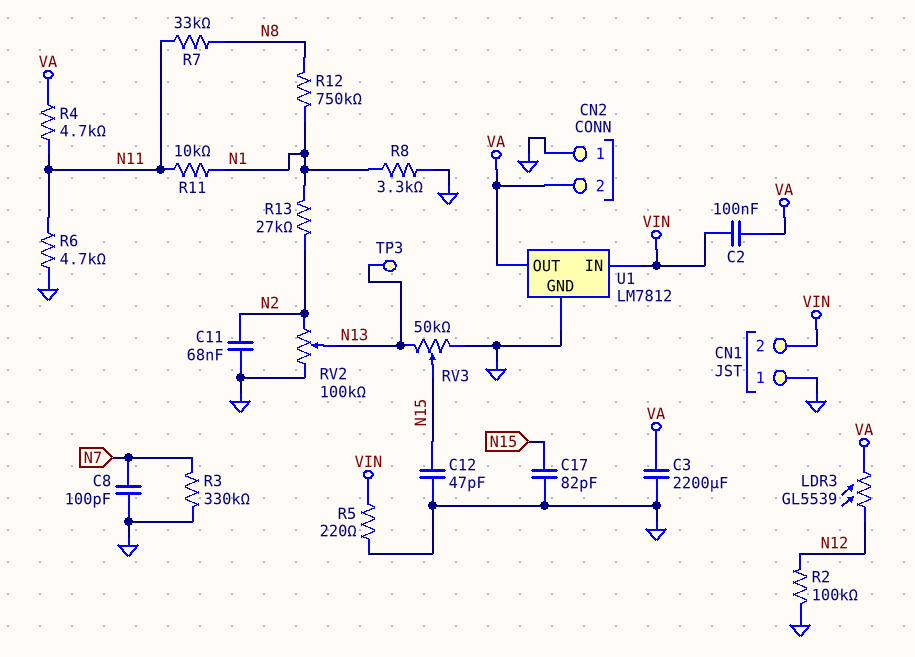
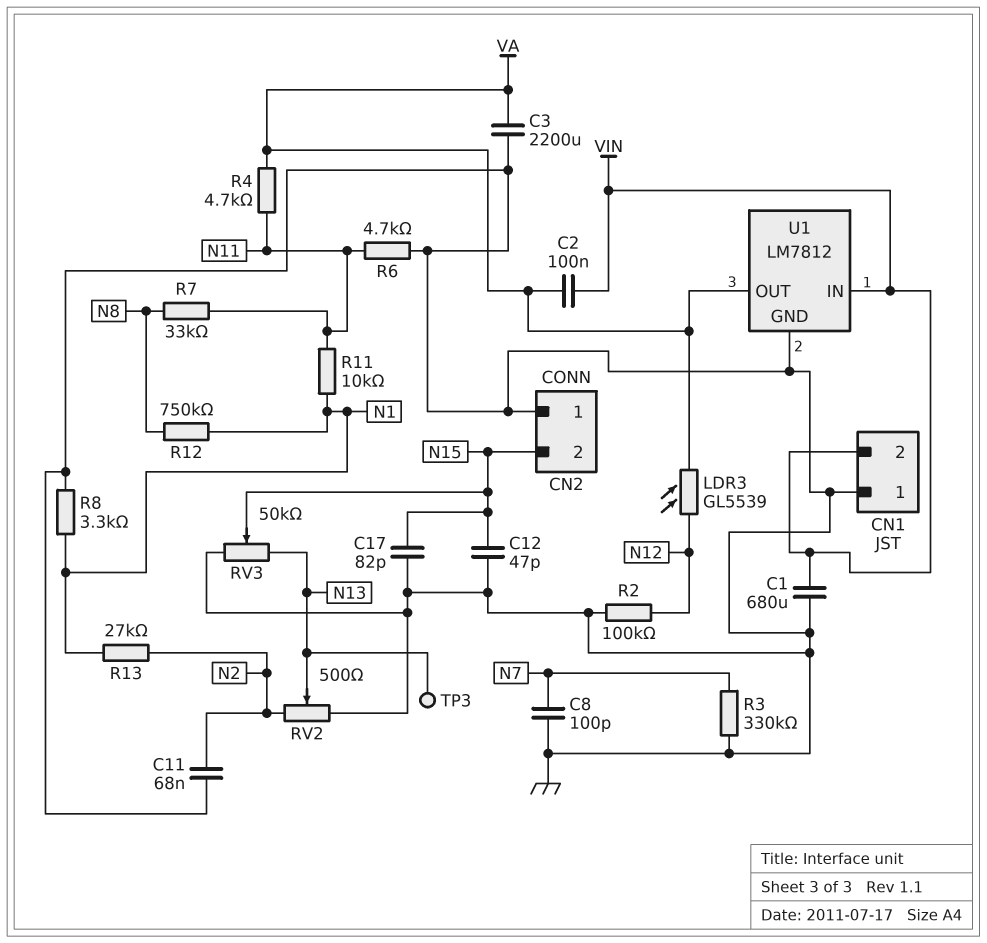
C1: none -> 680uF (GND, VIN)
CN2 pin 2: VA -> N15
R5: 220 (GND, VIN) -> none
RV2: 100k (GND, N2, wiper N13) -> 500 (GND, N2, wiper N13)

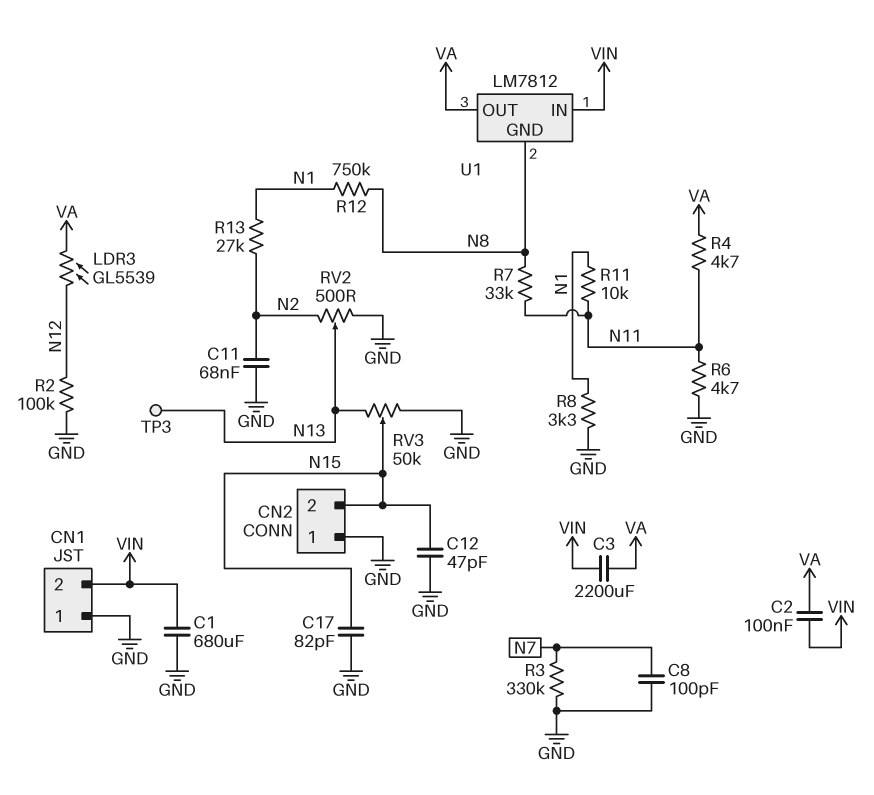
C3: 2200uF (GND, VA) -> 2200uF (VA, VIN)
U1 pin GND: GND -> N8

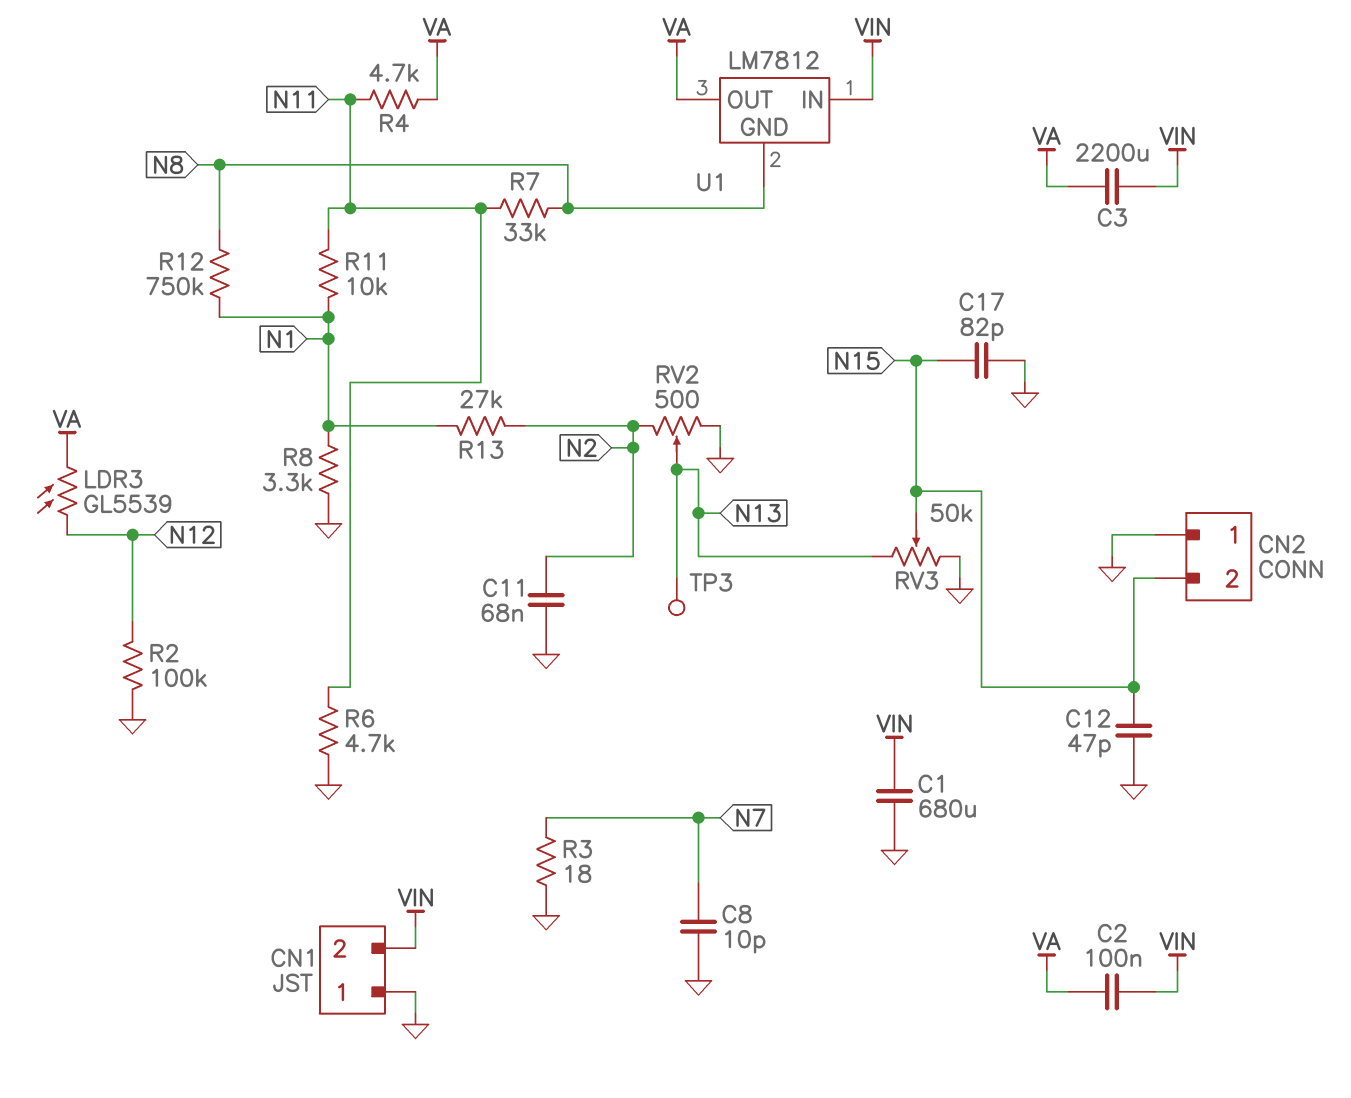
C8: 100pF (GND, N7) -> 10pF (GND, N7)
R3: 330k (GND, N7) -> 18 (GND, N7)

